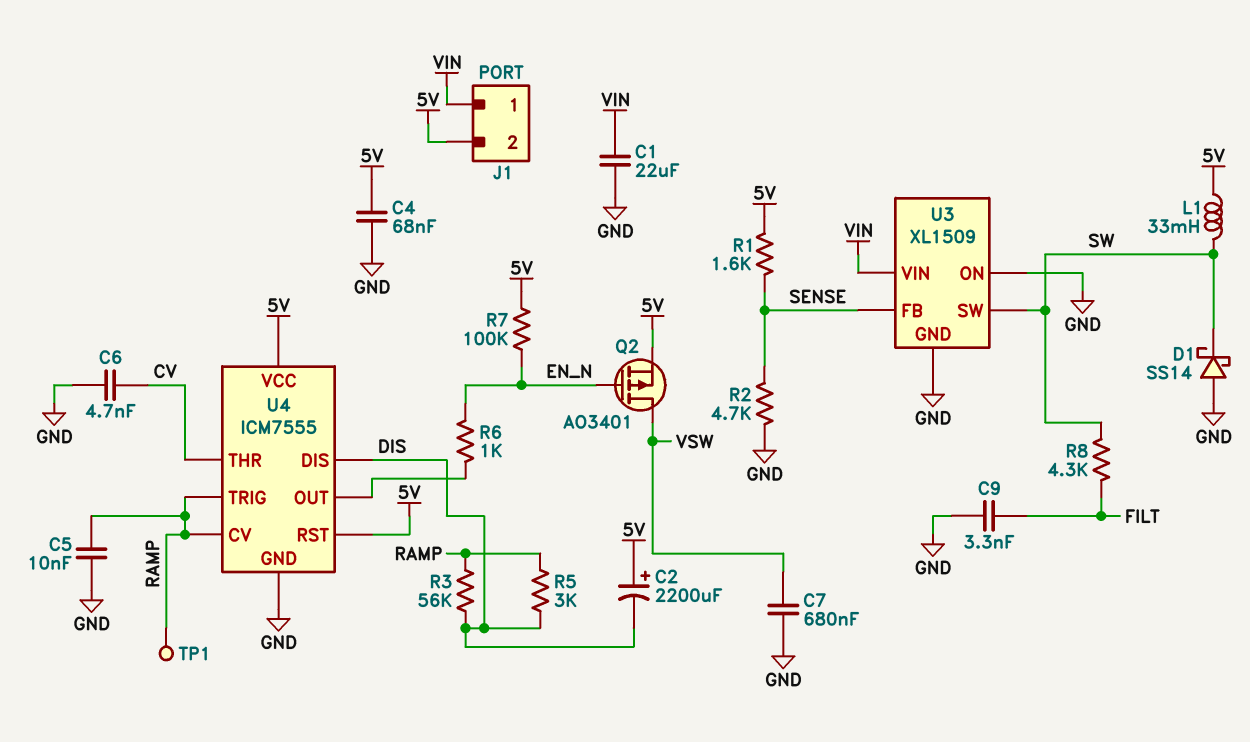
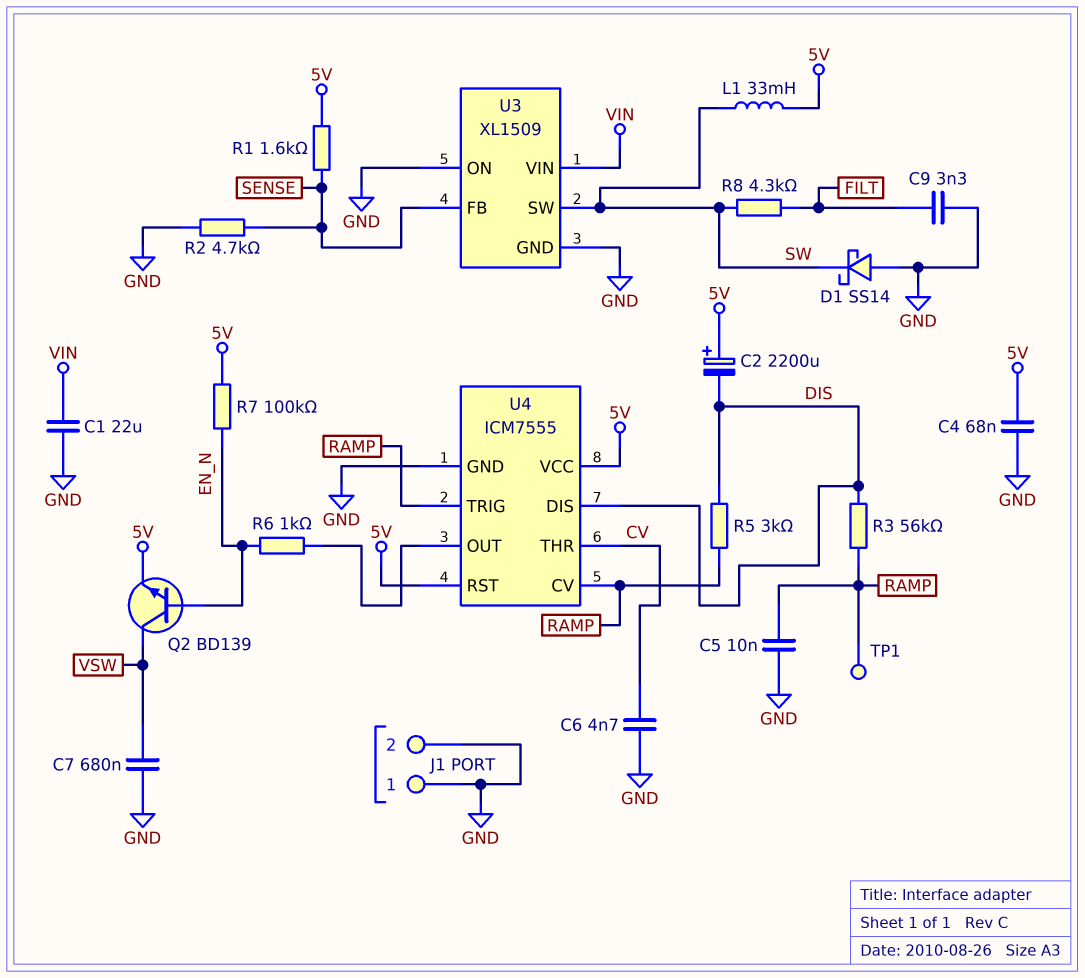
J1 pin 1: VIN -> GND
J1 pin 2: 5V -> GND
Q2: PMOS AO3401 (G EN_N, D VSW, S 5V) -> NPN BD139 (B EN_N, C VSW, E 5V)

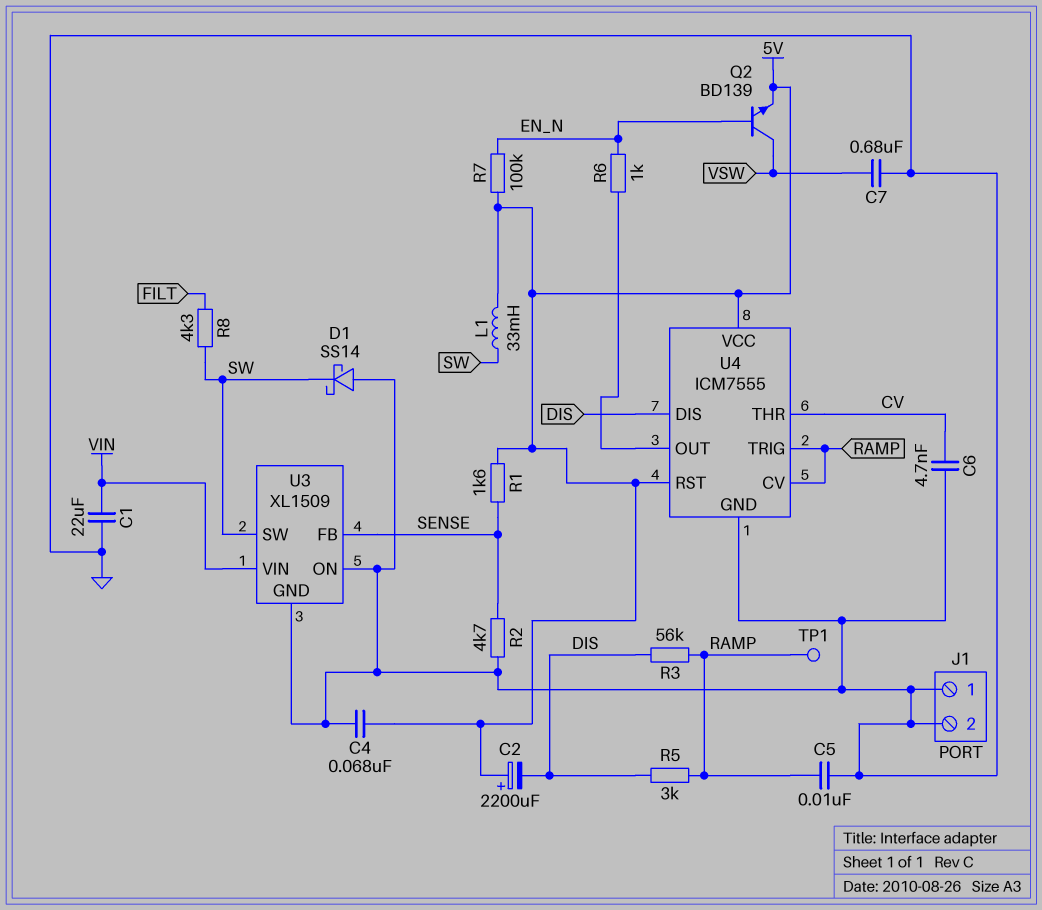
C9: 3.3nF (FILT, GND) -> none

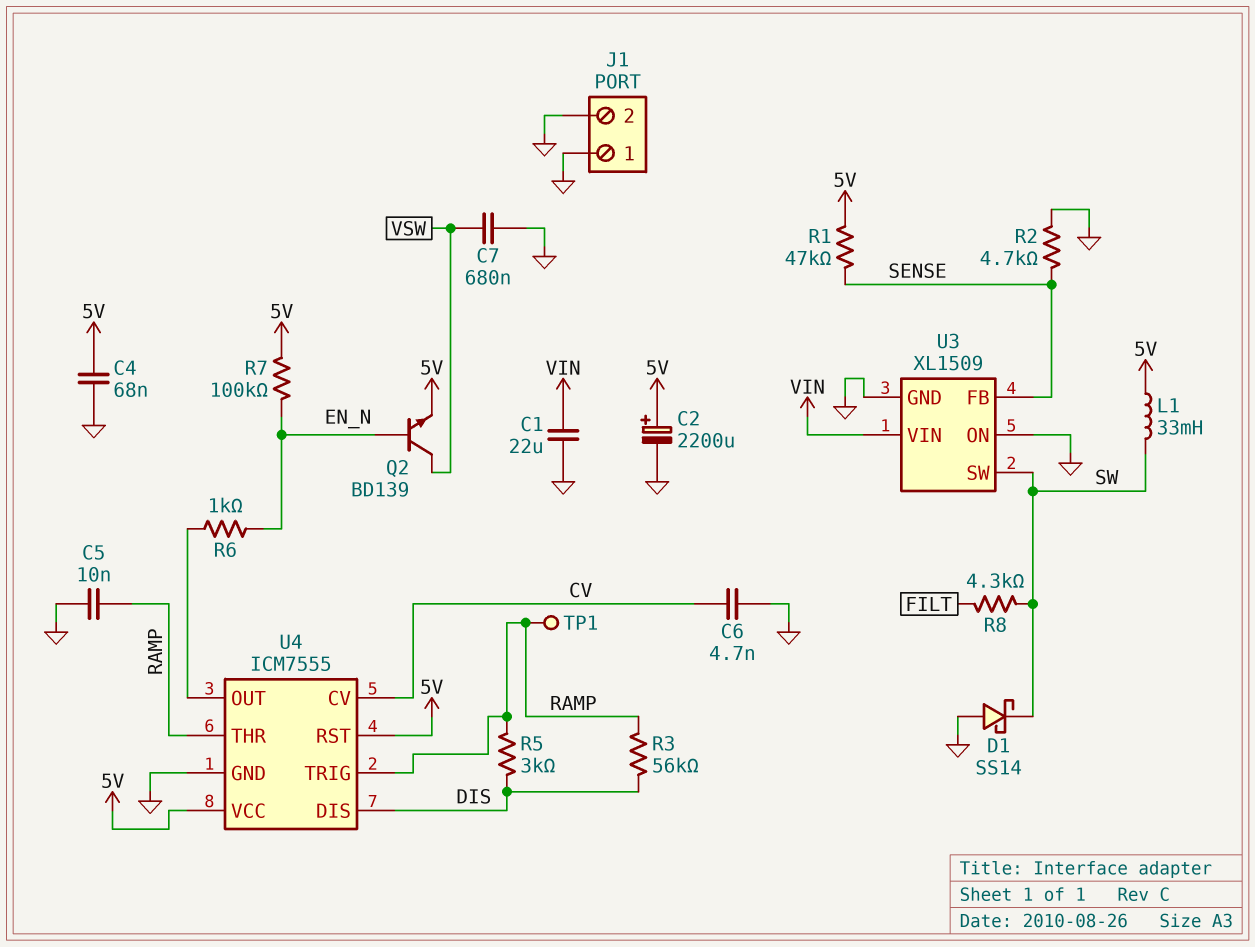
C2: 2200uF (plus 5V, minus DIS) -> 2200uF (plus 5V, minus GND)
R1: 1.6k (5V, SENSE) -> 47k (5V, SENSE)
U4 pin CV: RAMP -> CV
U4 pin THR: CV -> RAMP

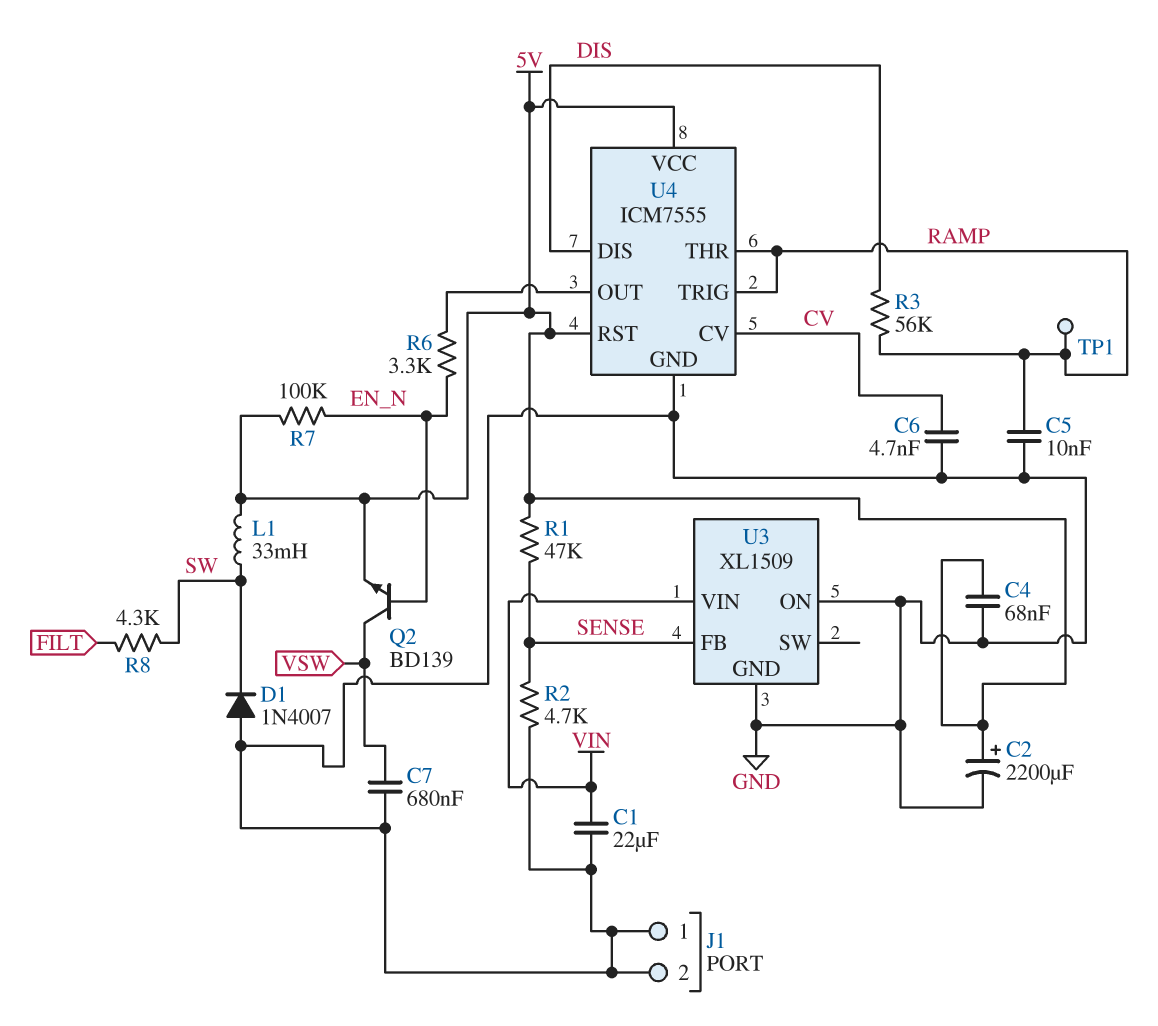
D1: schottky SS14 (A GND, K SW) -> diode 1N4007 (A GND, K SW)
R5: 3k (DIS, RAMP) -> none
R6: 1k (EN_N, U4/OUT) -> 3.3k (EN_N, U4/OUT)
U3 pin SW: SW -> none

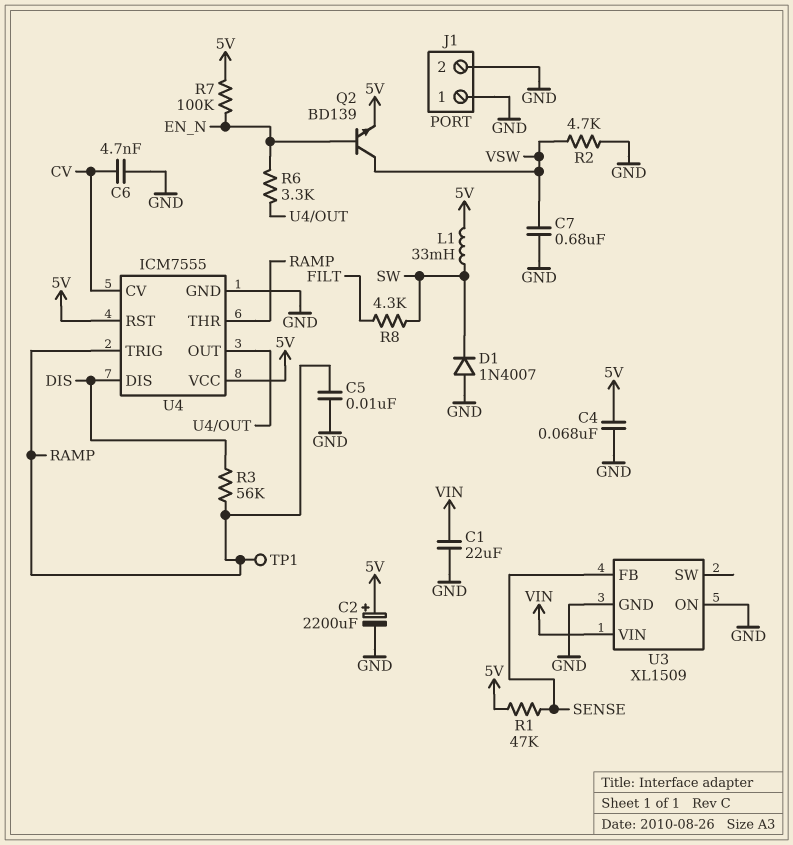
R2: 4.7k (GND, SENSE) -> 4.7k (GND, VSW)

